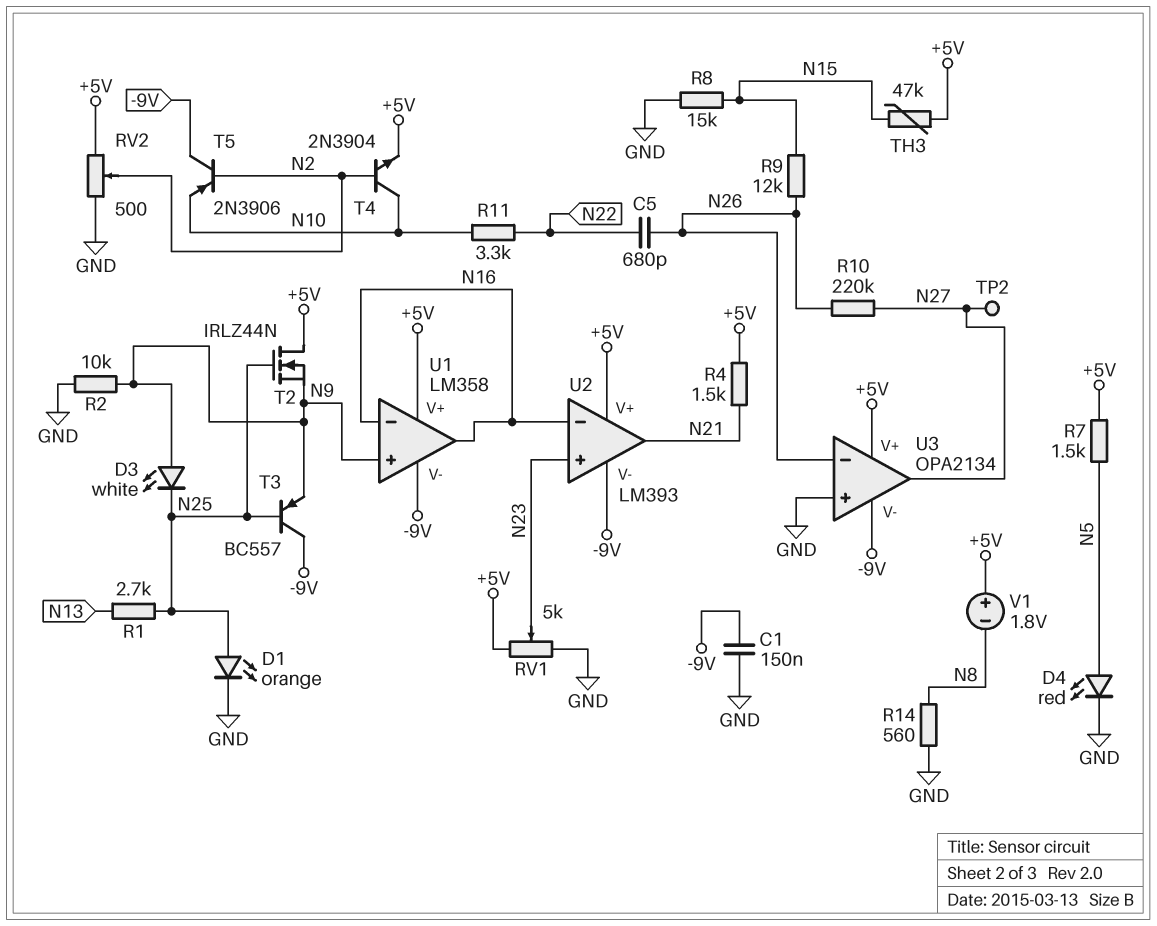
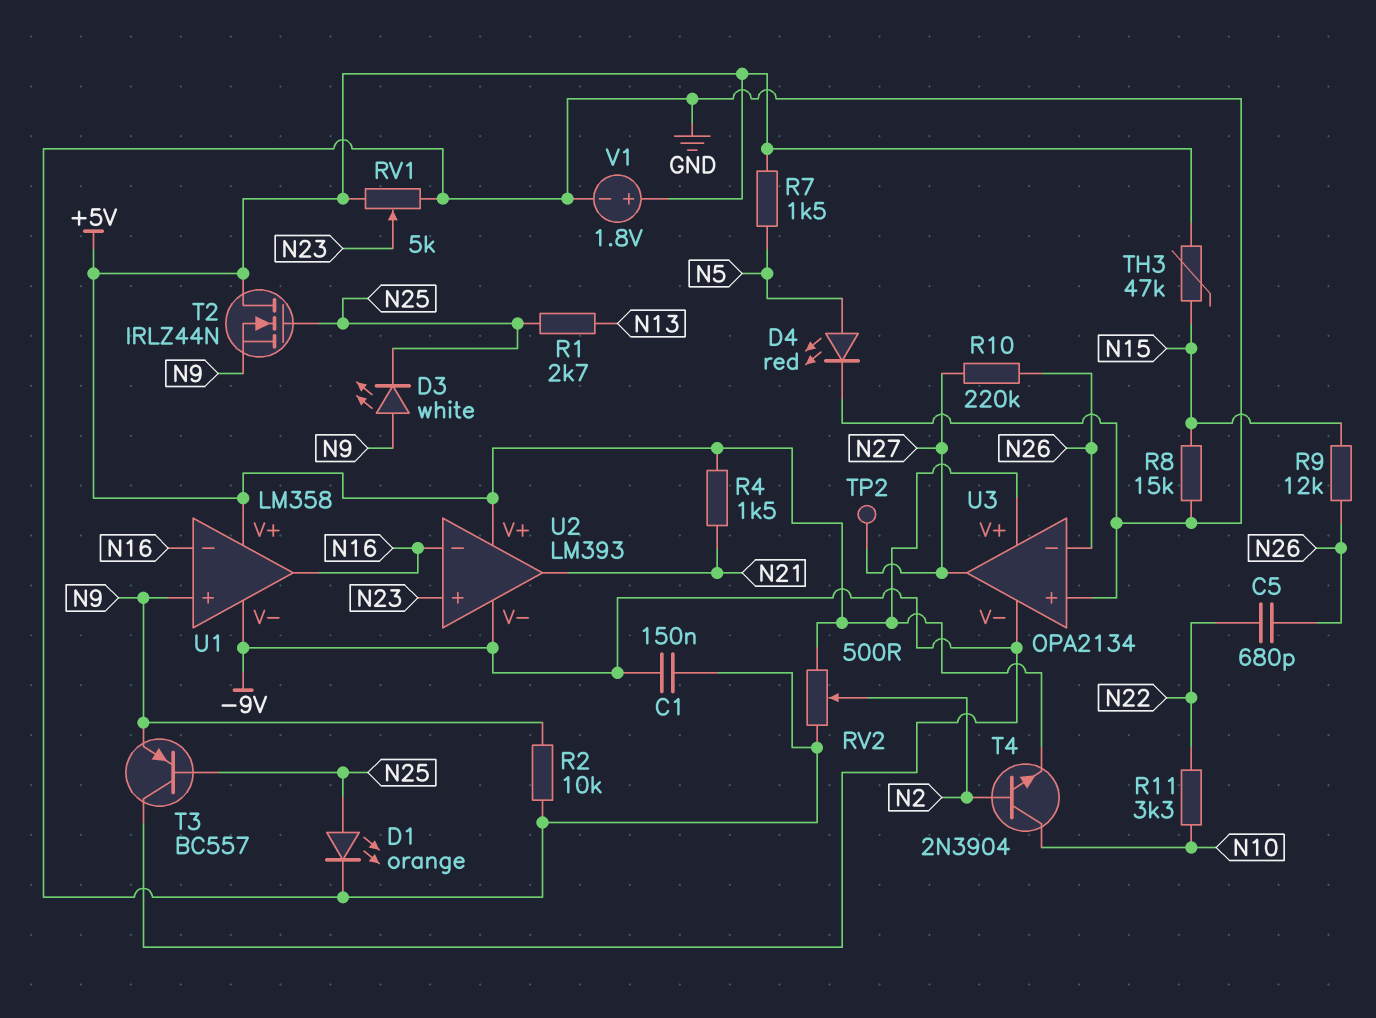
R14: 560 (GND, N8) -> none
T5: PNP 2N3906 (B N2, C -9V, E N10) -> none
V1: 1.8V (plus +5V, minus N8) -> 1.8V (plus +5V, minus GND)

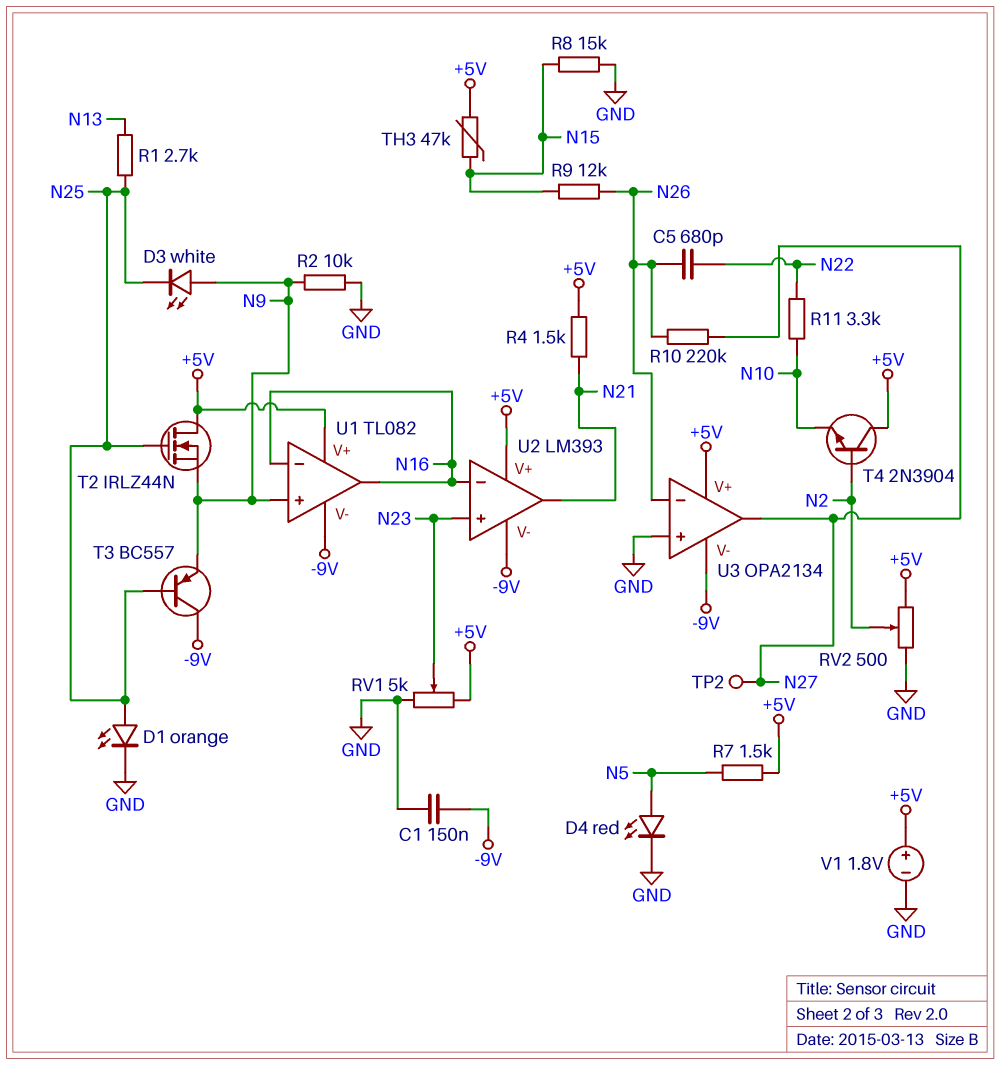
T4: NPN 2N3904 (B N2, C N10, E +5V) -> NPN 2N3904 (B N2, C +5V, E N10)
U1: LM358 -> TL082

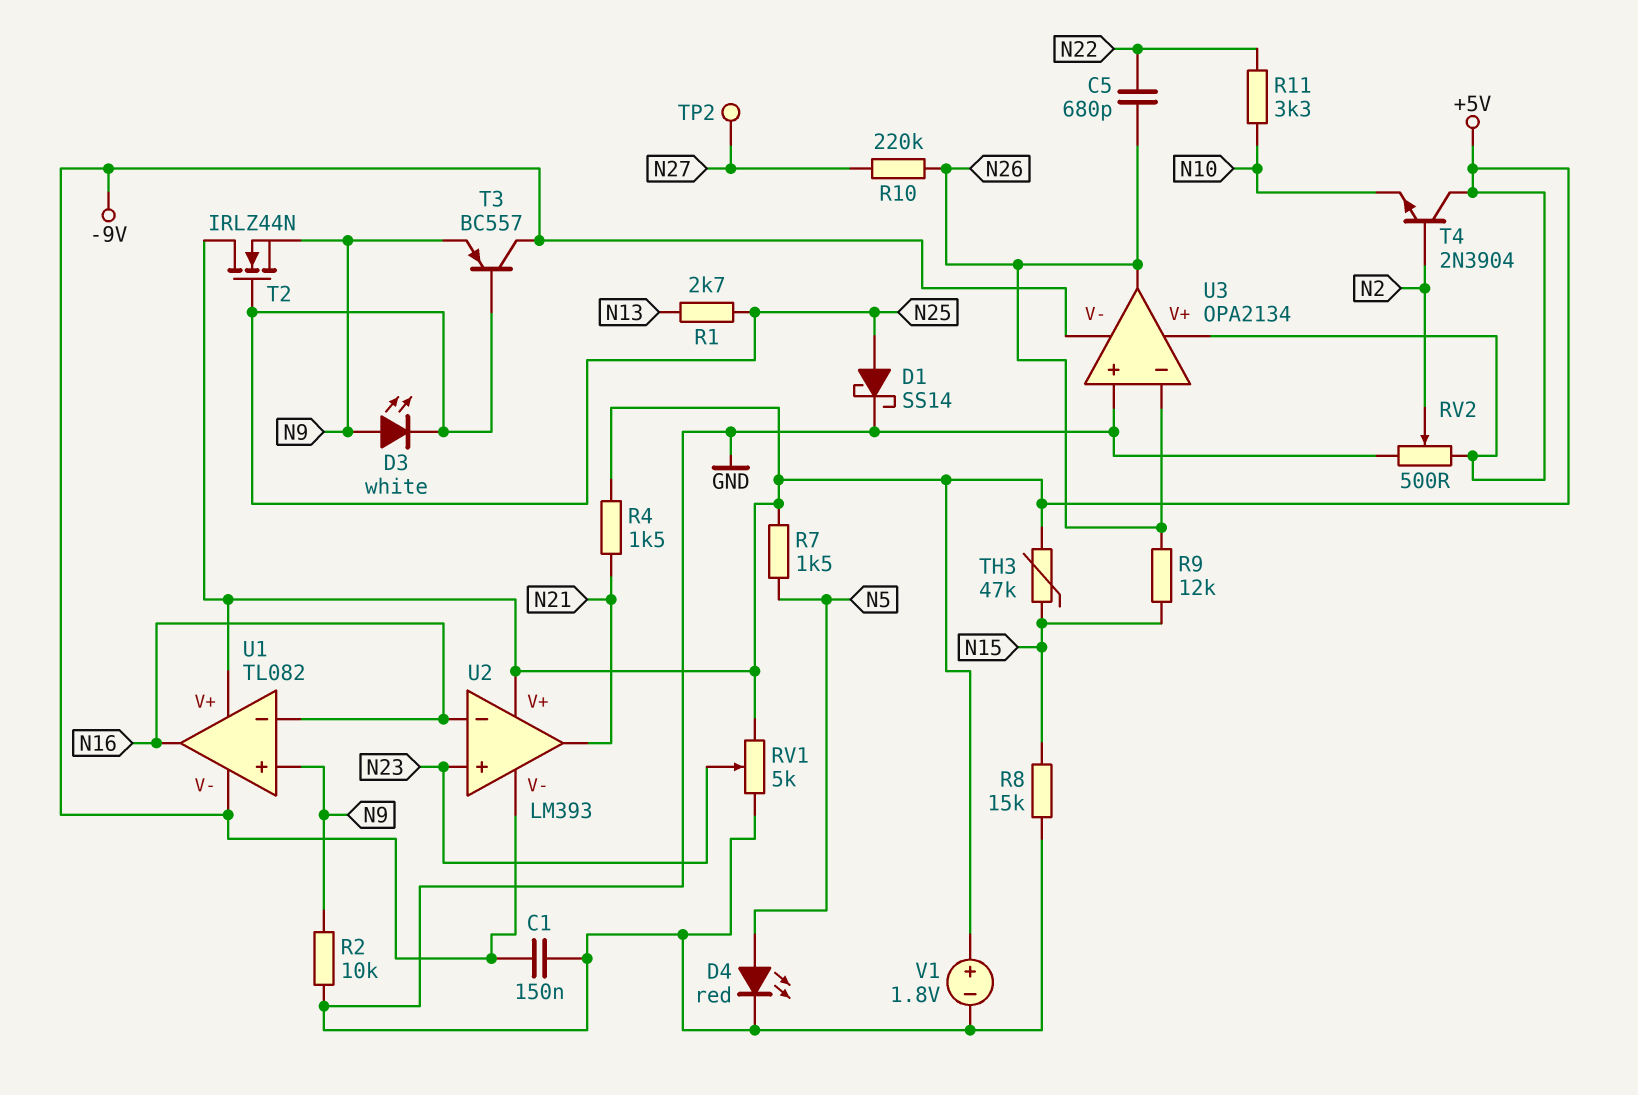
D1: LED orange (A N25, K GND) -> schottky SS14 (A N25, K GND)
U3 pin out: N27 -> N26

